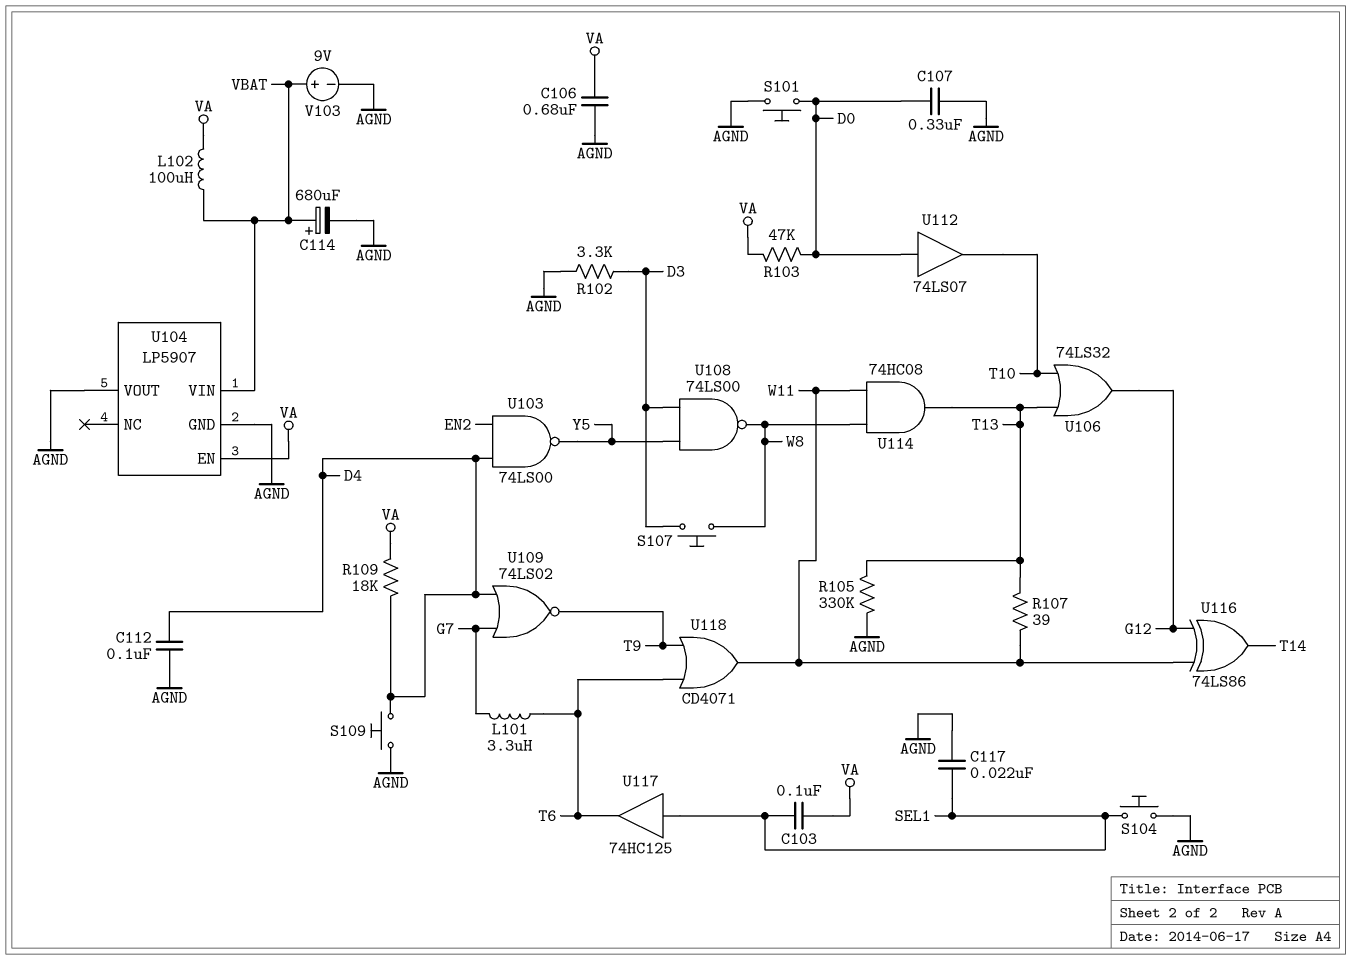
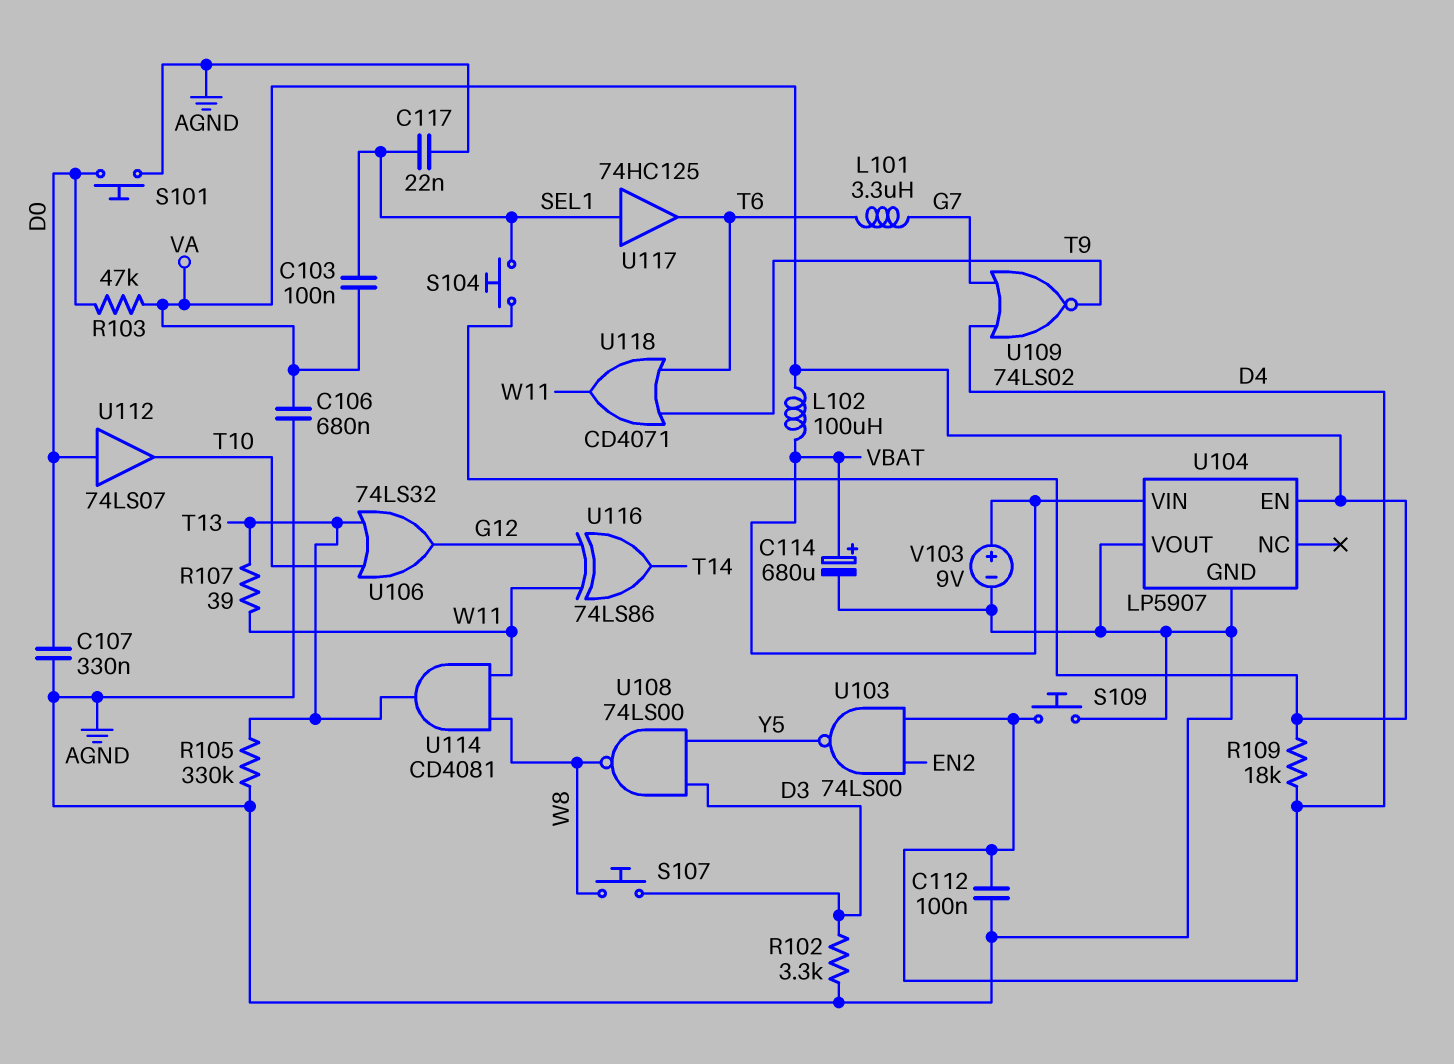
S104: button (AGND, SEL1) -> button (SEL1, VA)
U114: AND 74HC08 (in W8, in W11, out T13) -> AND CD4081 (in W8, in W11, out T13)

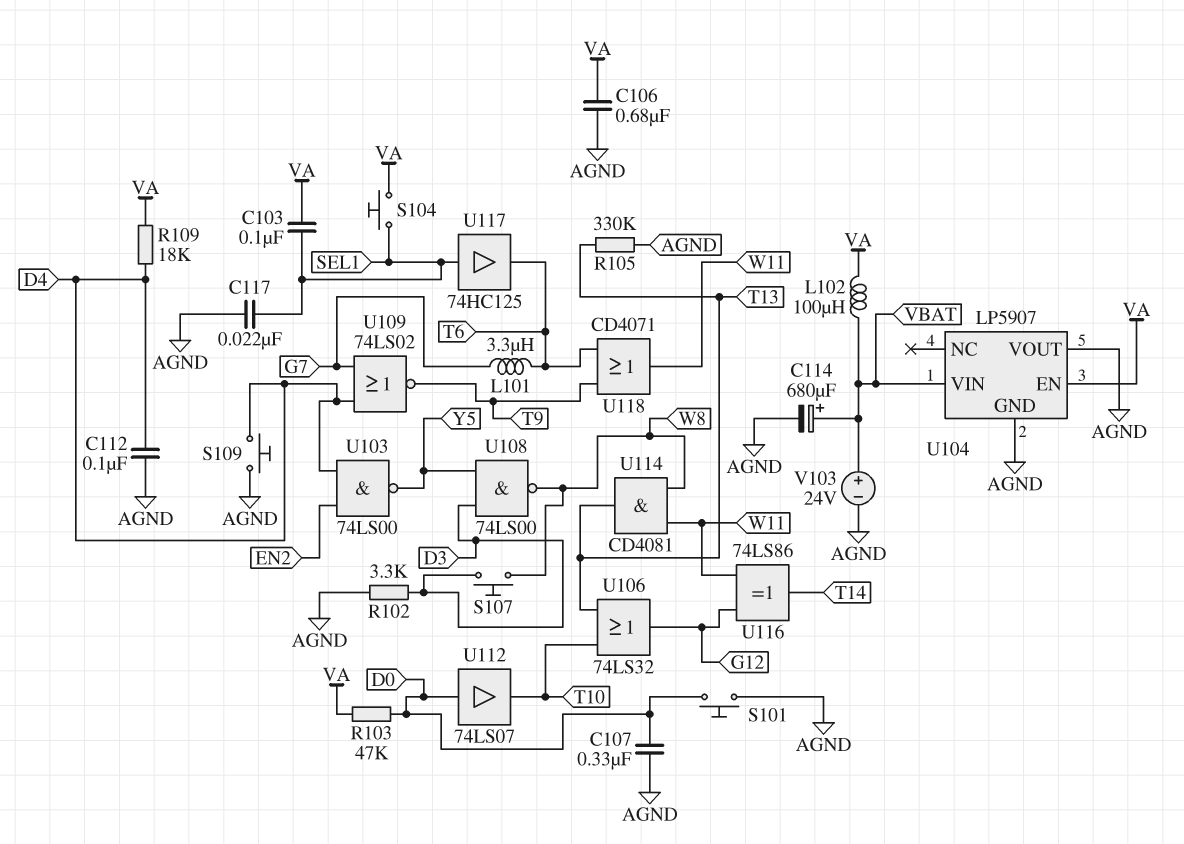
R107: 39 (T13, W11) -> none
V103: 9V (plus VBAT, minus AGND) -> 24V (plus VBAT, minus AGND)

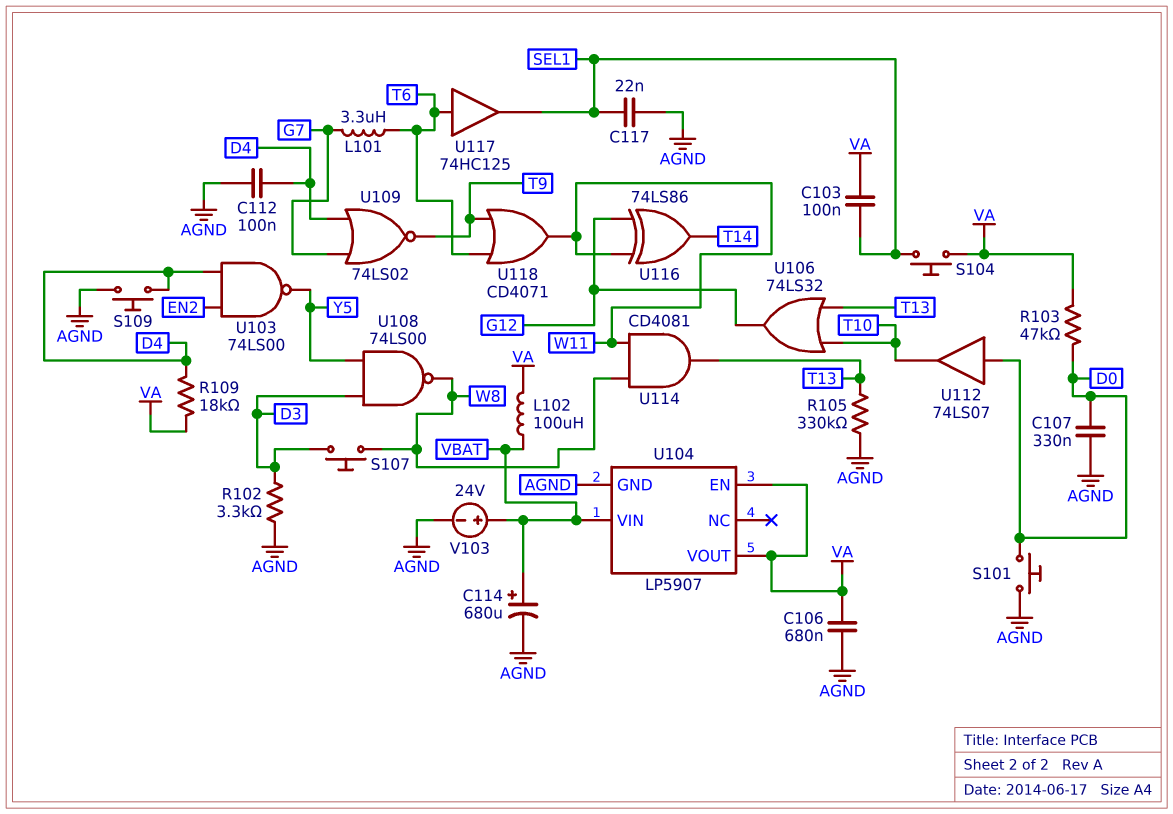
U104 pin VOUT: AGND -> VA
U117: buffer 74HC125 (in SEL1, out T6) -> buffer 74HC125 (in T6, out SEL1)

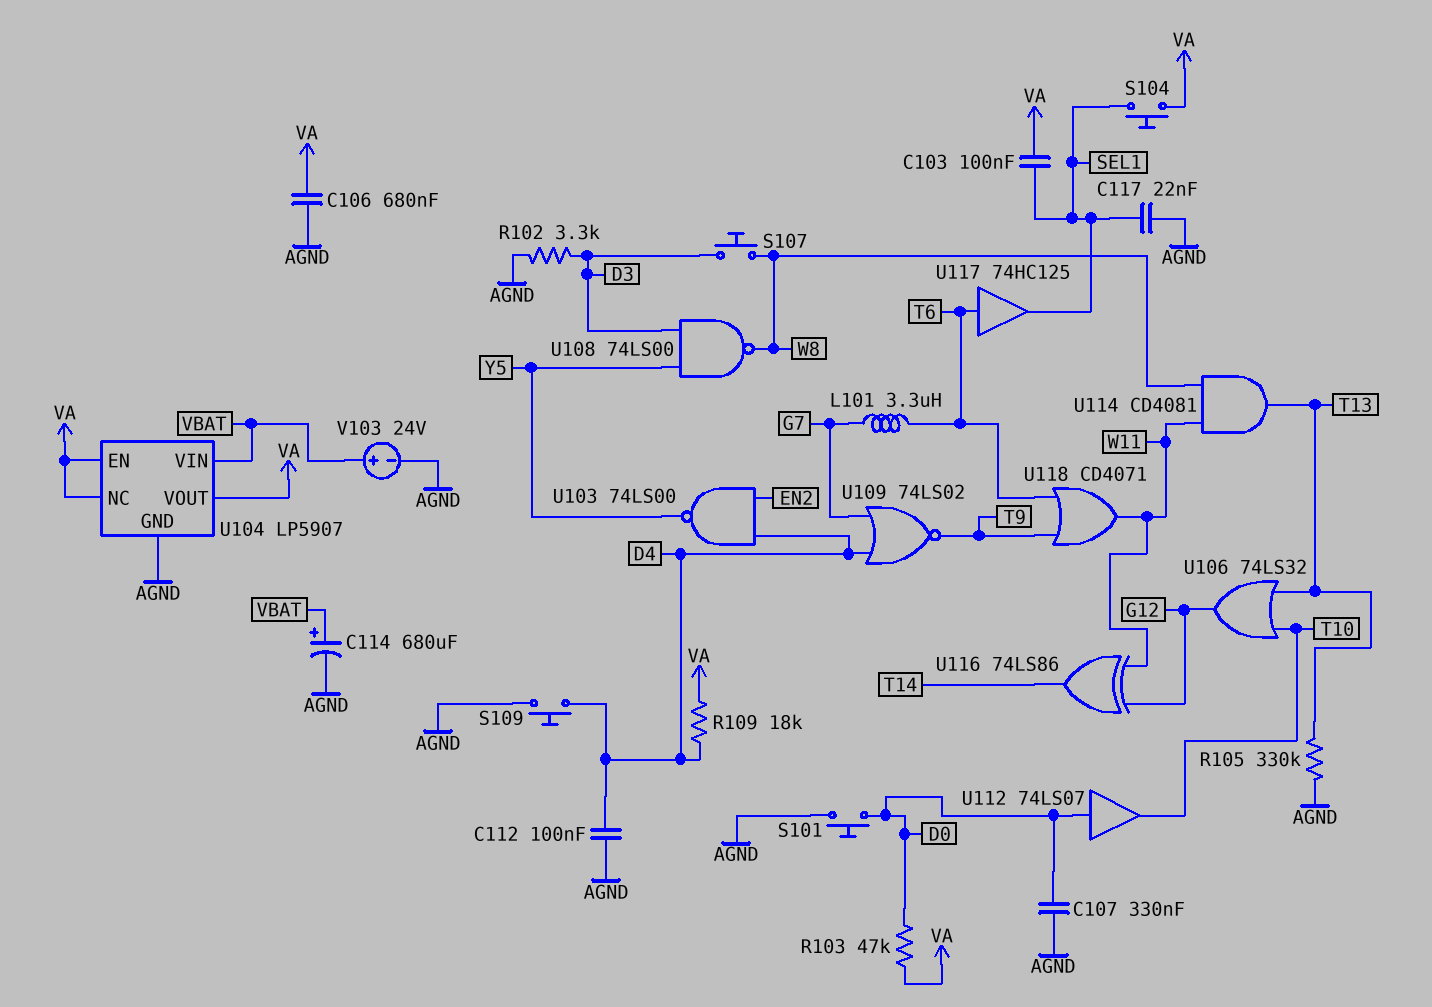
L102: 100uH (VA, VBAT) -> none
U104 pin NC: none -> VA

